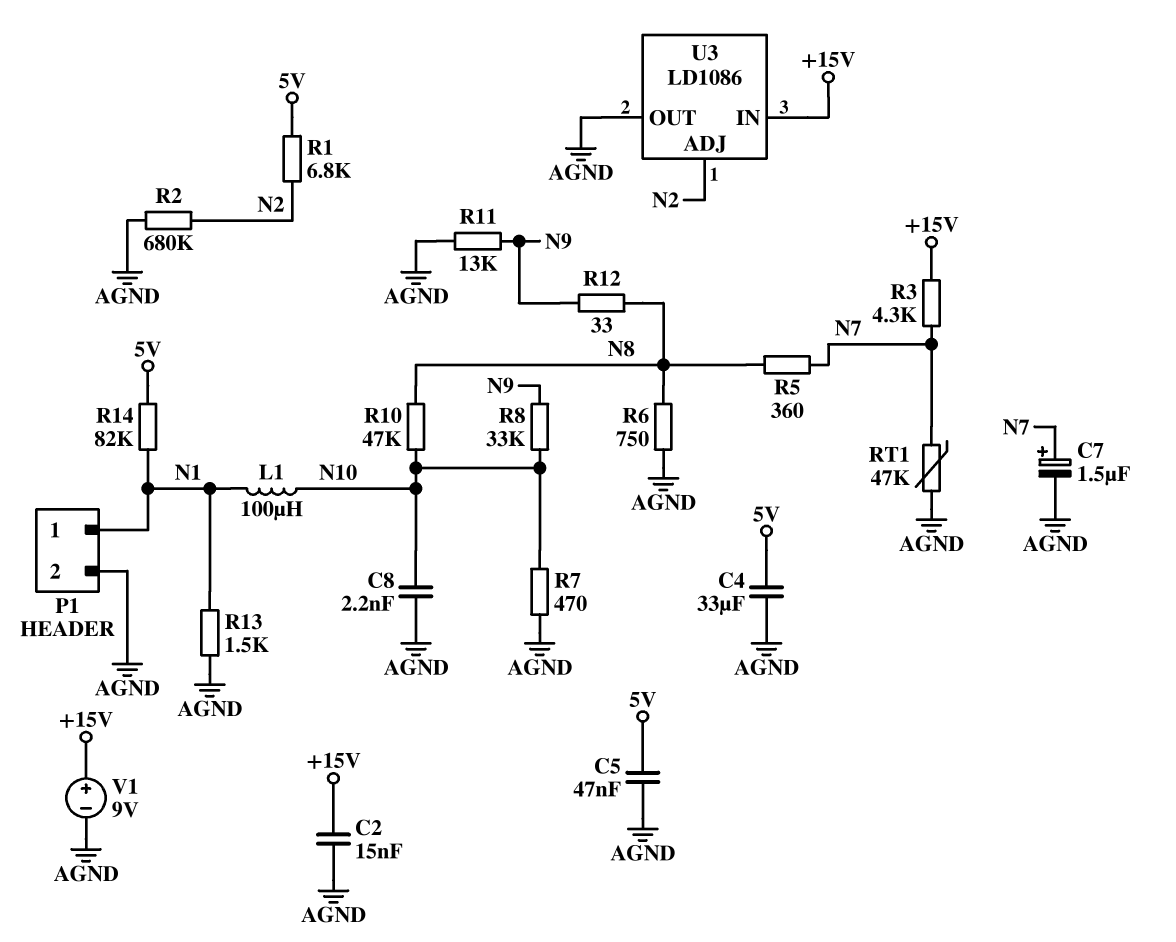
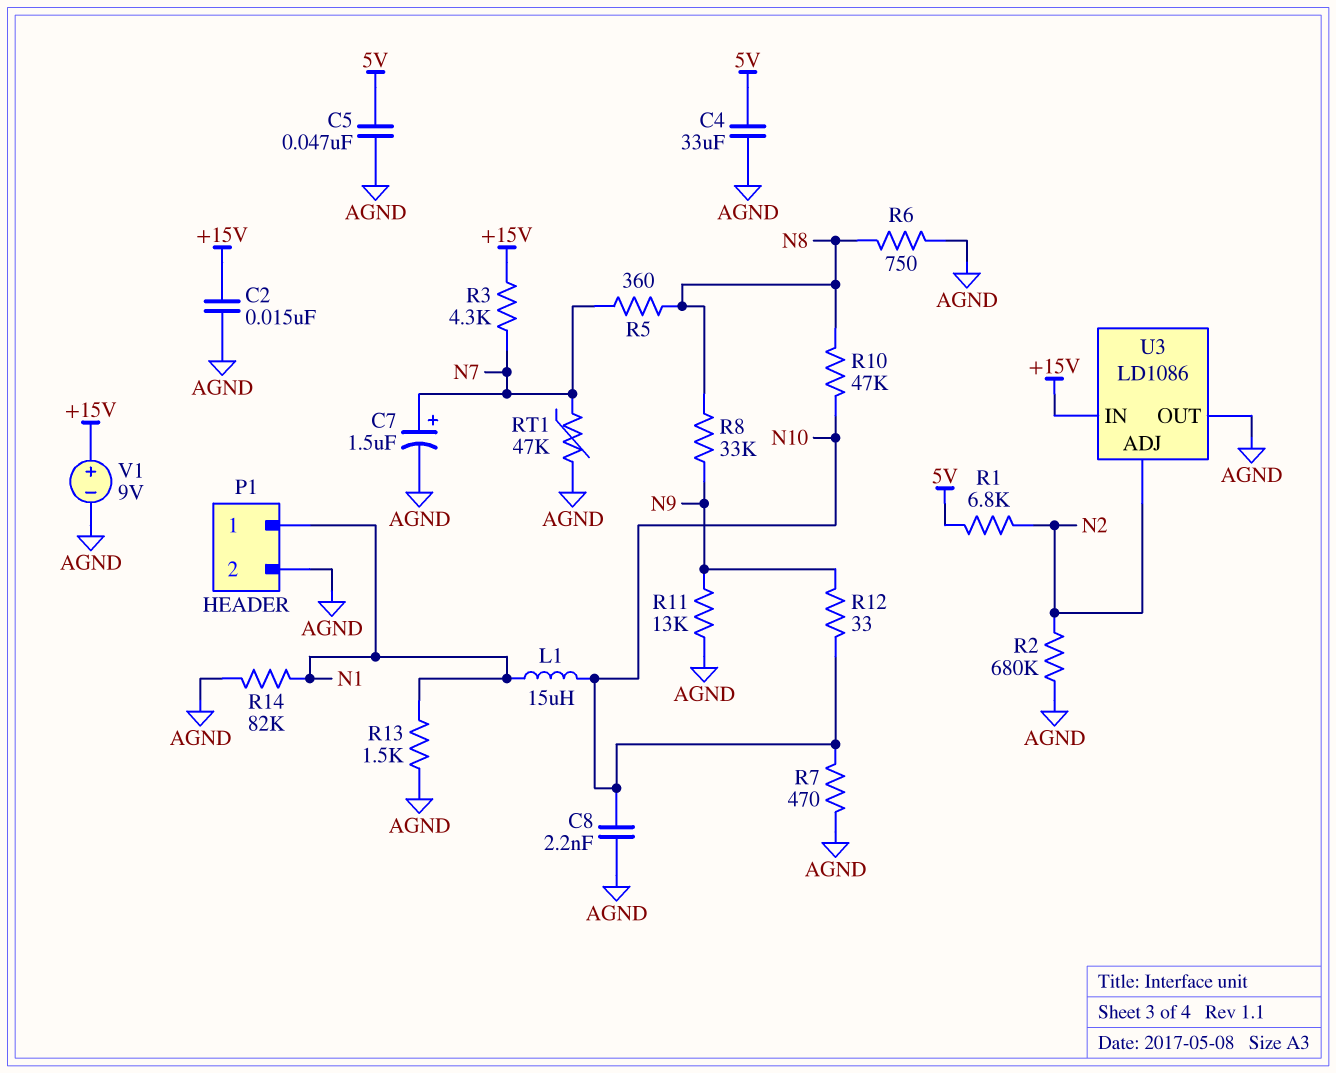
L1: 100uH (N1, N10) -> 15uH (N1, N10)
R8: 33k (N9, N10) -> 33k (N8, N9)
R12: 33 (N8, N9) -> 33 (N9, N10)
R14: 82k (5V, N1) -> 82k (AGND, N1)

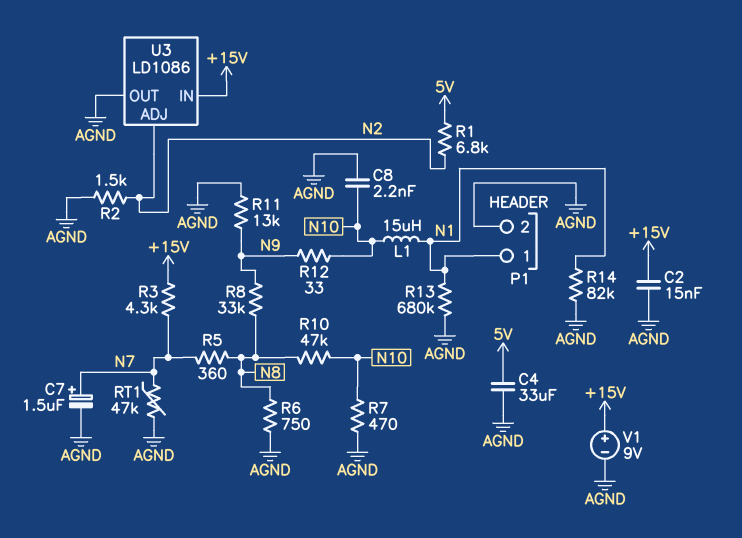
C5: 47nF (5V, AGND) -> none
R2: 680k (AGND, N2) -> 1.5k (AGND, N2)
R13: 1.5k (AGND, N1) -> 680k (AGND, N1)

